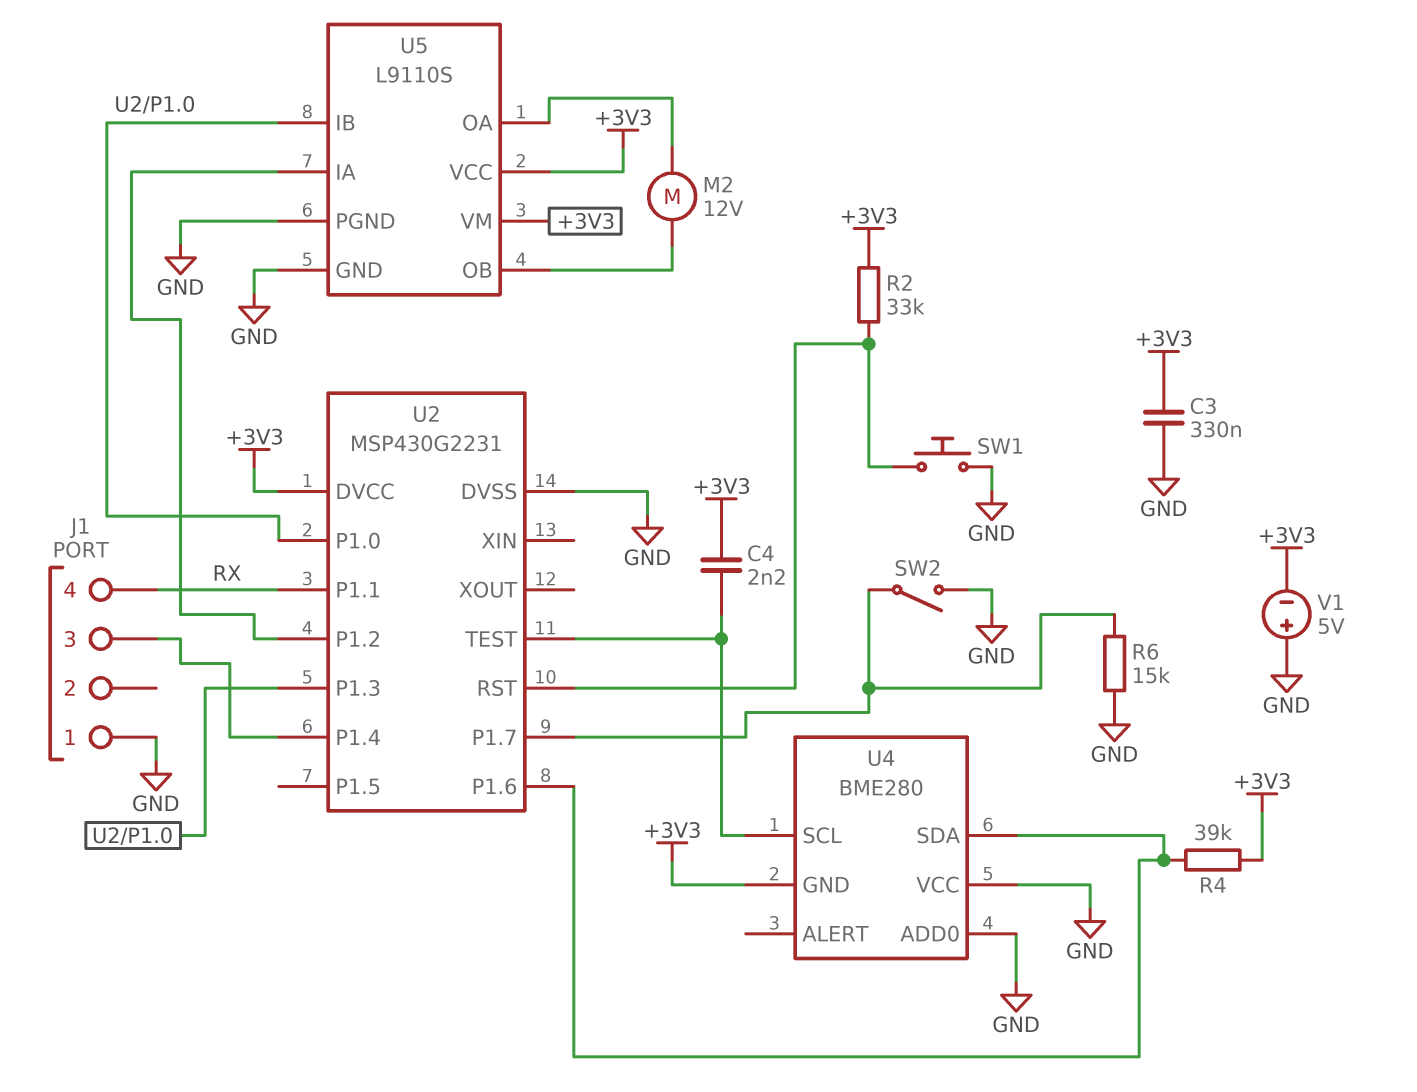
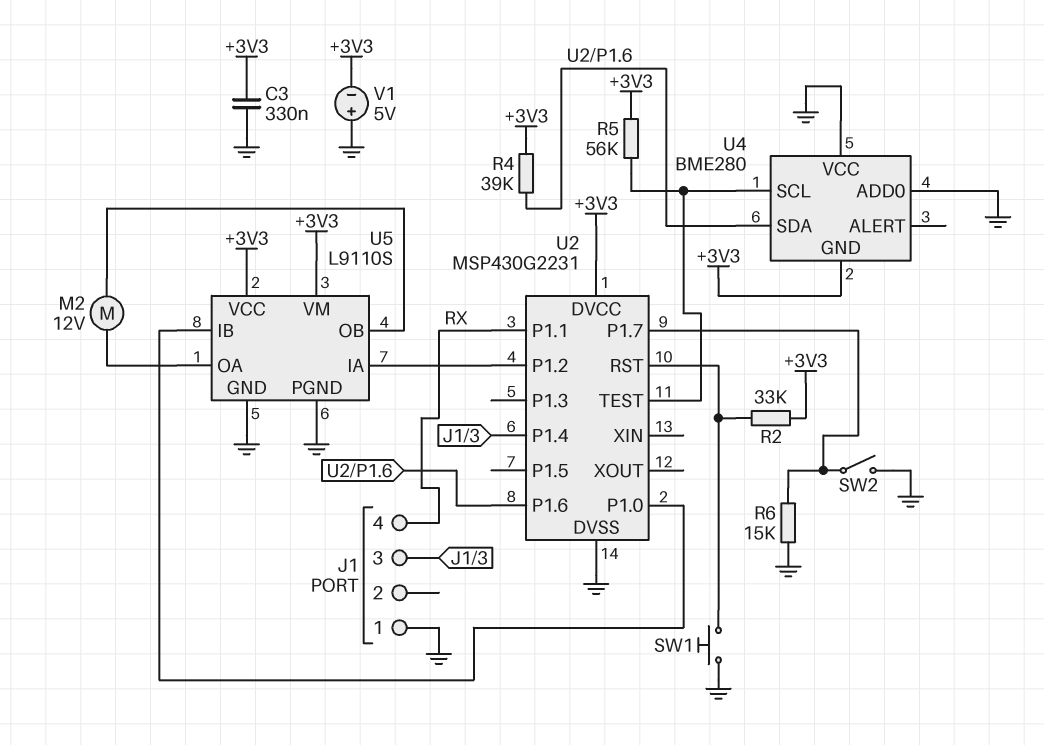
C4: 2.2nF (+3V3, U2/TEST) -> none
R5: none -> 56k (+3V3, U2/TEST)
U2 pin P1.3: U2/P1.0 -> none

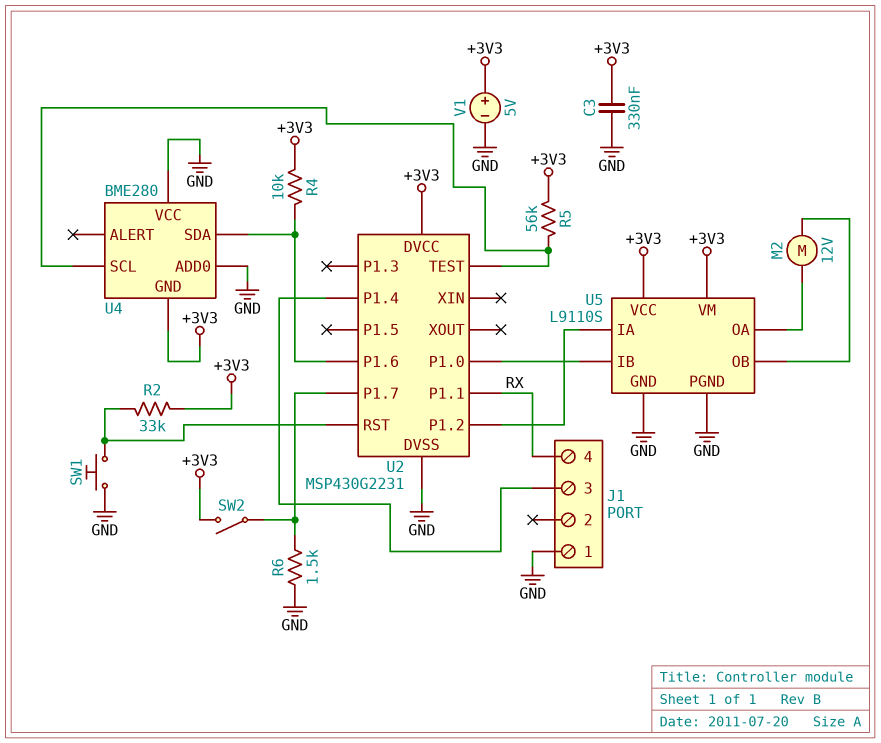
R4: 39k (+3V3, U2/P1.6) -> 10k (+3V3, U2/P1.6)
R6: 15k (GND, U2/P1.7) -> 1.5k (GND, U2/P1.7)
SW2: switch (GND, U2/P1.7) -> switch (+3V3, U2/P1.7)
V1: 5V (plus GND, minus +3V3) -> 5V (plus +3V3, minus GND)

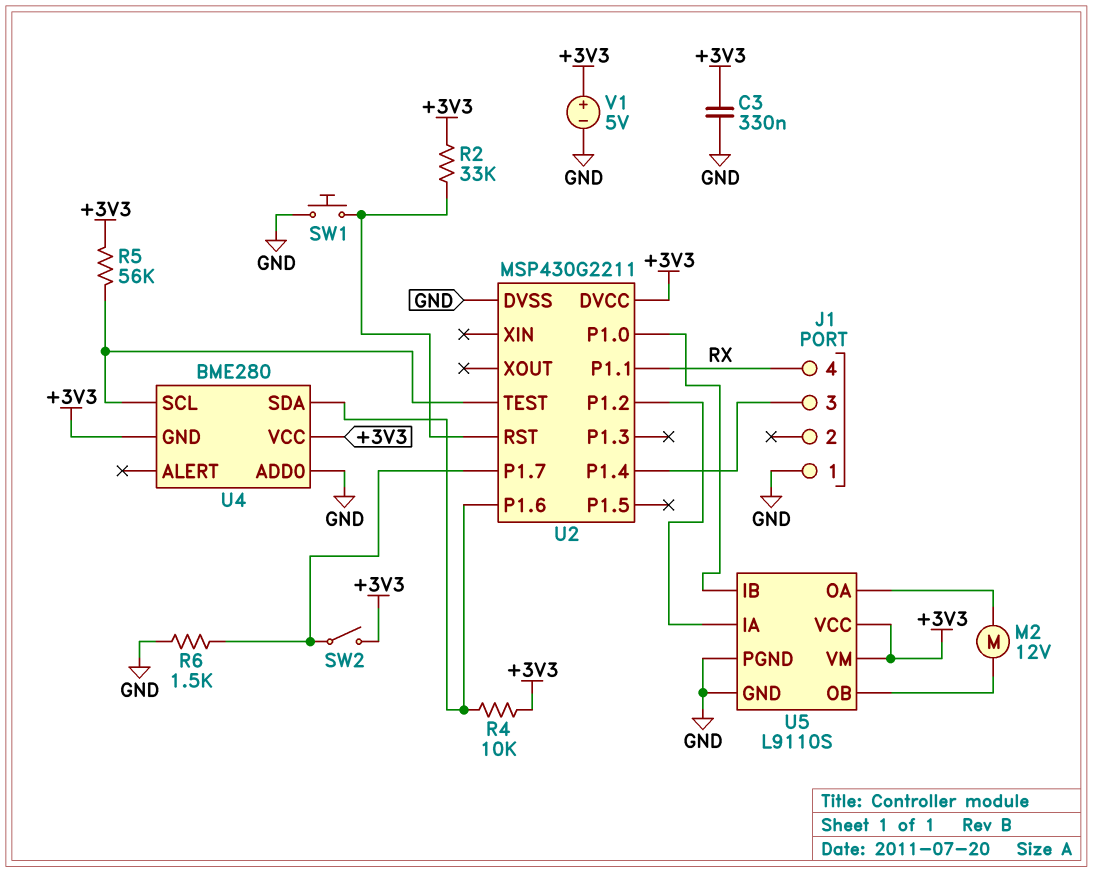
U2: MSP430G2231 -> MSP430G2211
U4 pin VCC: GND -> +3V3

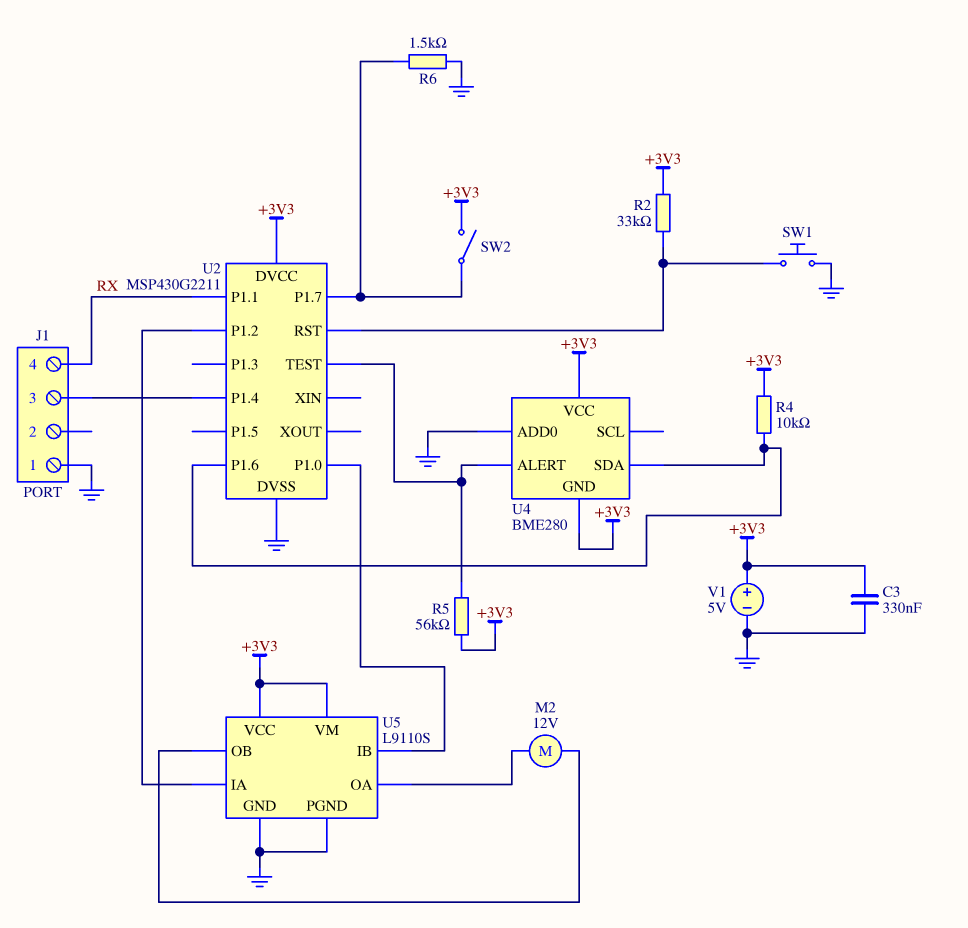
U4 pin ALERT: none -> U2/TEST
U4 pin SCL: U2/TEST -> none

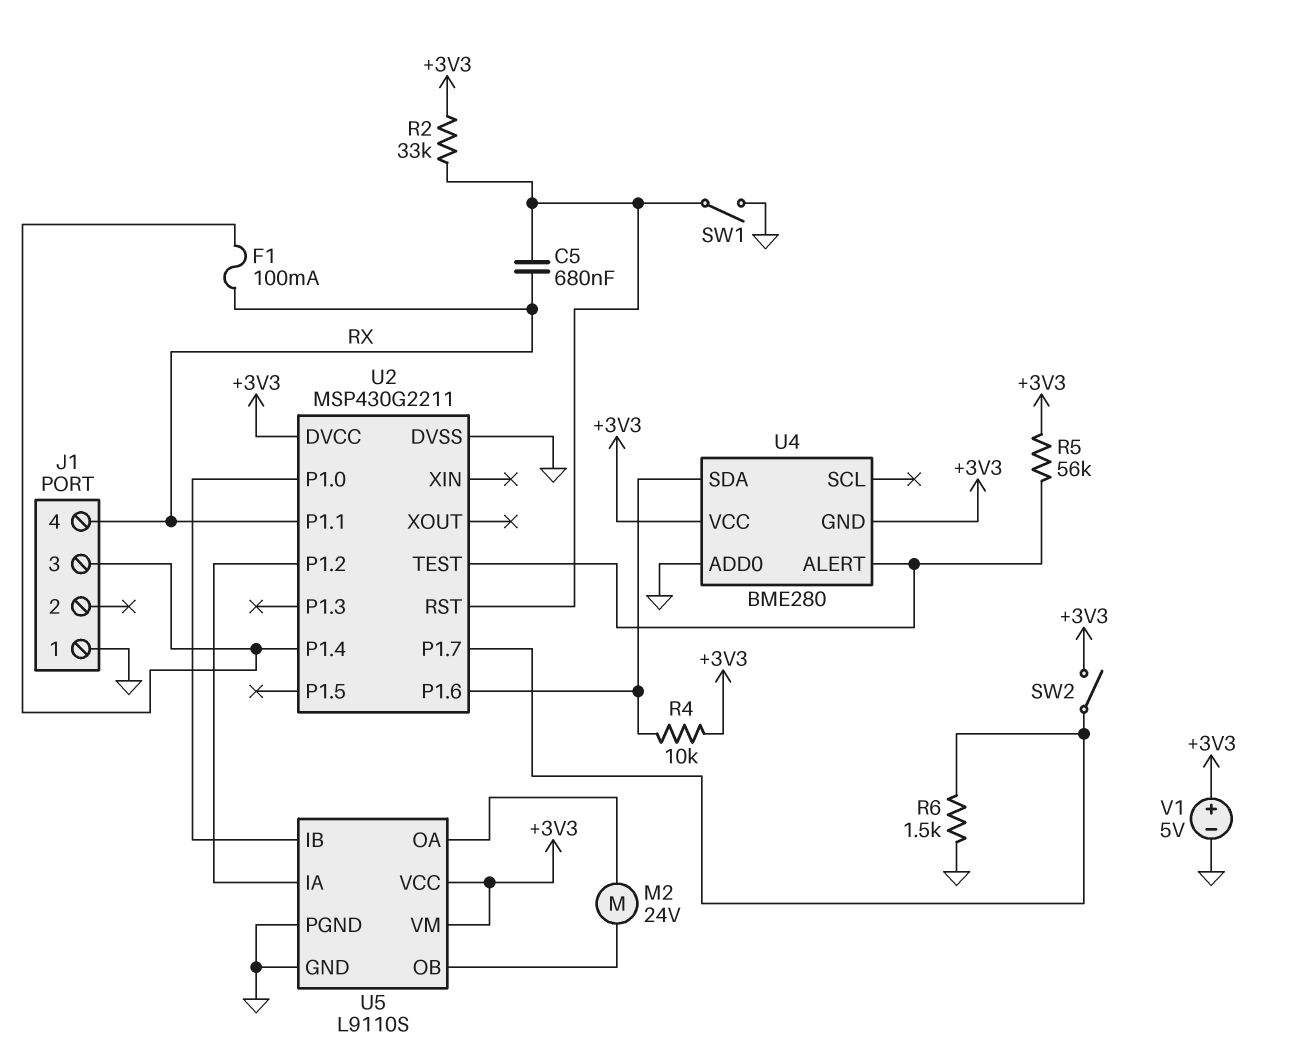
C3: 330nF (+3V3, GND) -> none
C5: none -> 680nF (RX, U2/RST)
F1: none -> 100mA (J1/3, RX)
M2: motor 12V (U5/OA, U5/OB) -> motor 24V (U5/OA, U5/OB)
SW1: button (GND, U2/RST) -> switch (GND, U2/RST)

